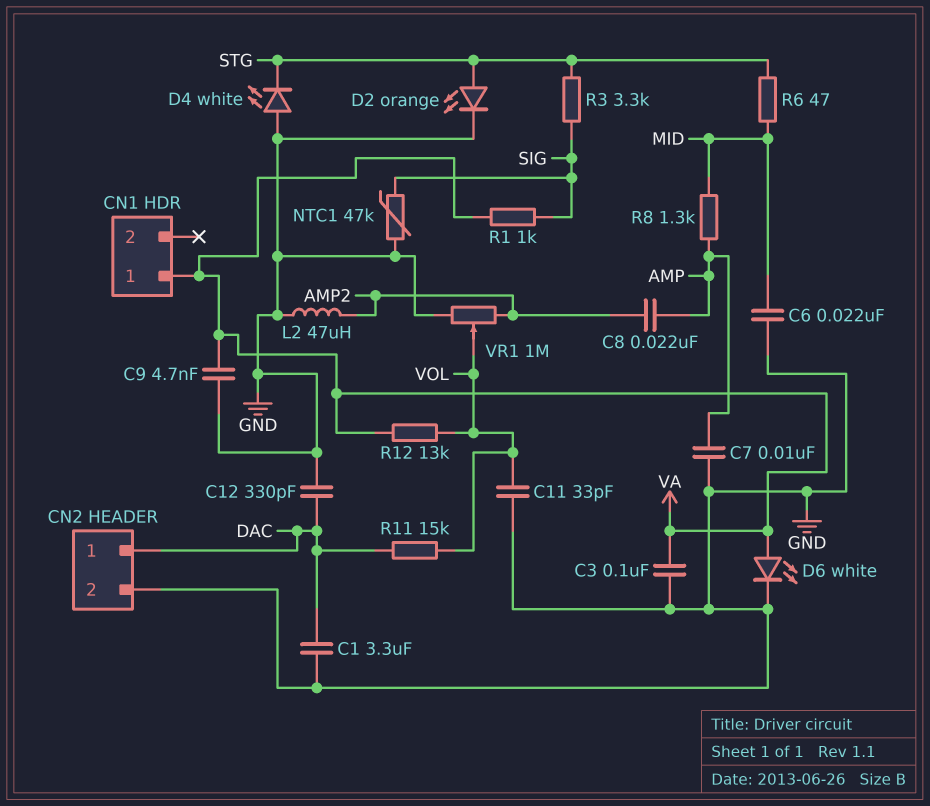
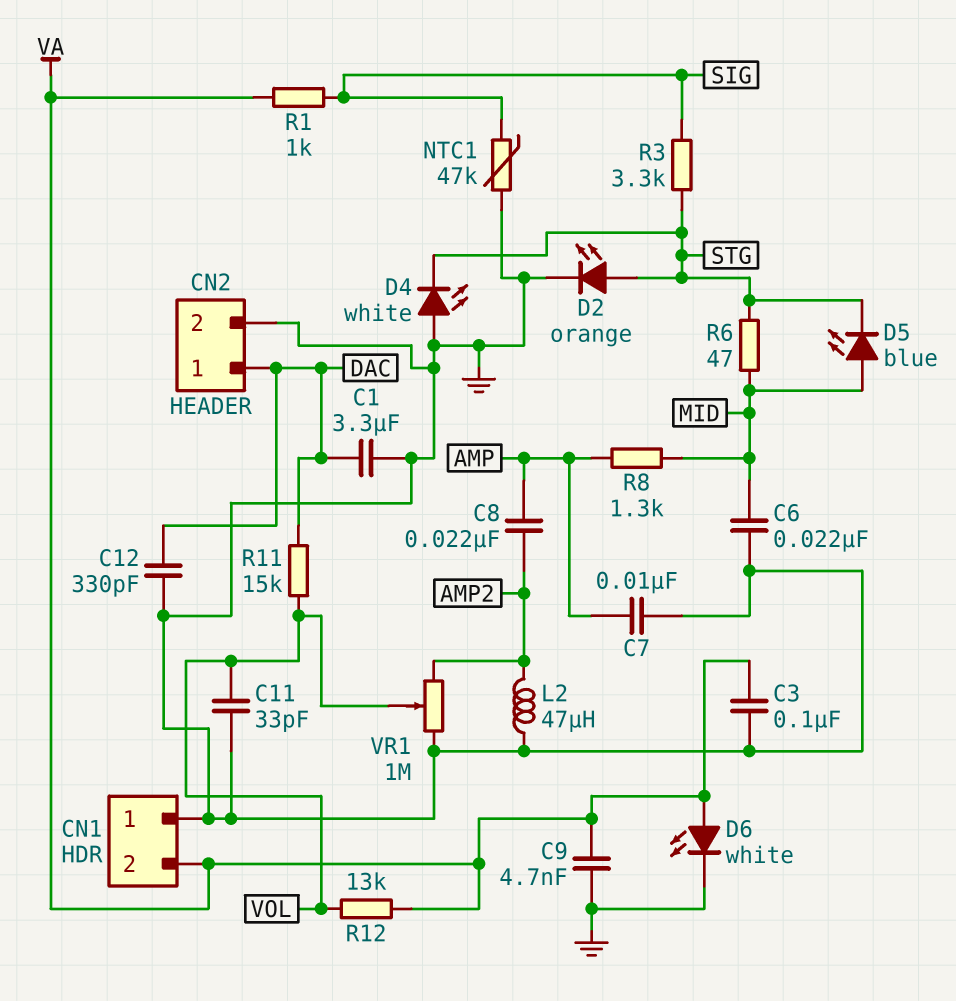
CN1 pin 1: VA -> GND
CN1 pin 2: none -> VA
D5: none -> LED blue (A MID, K STG)

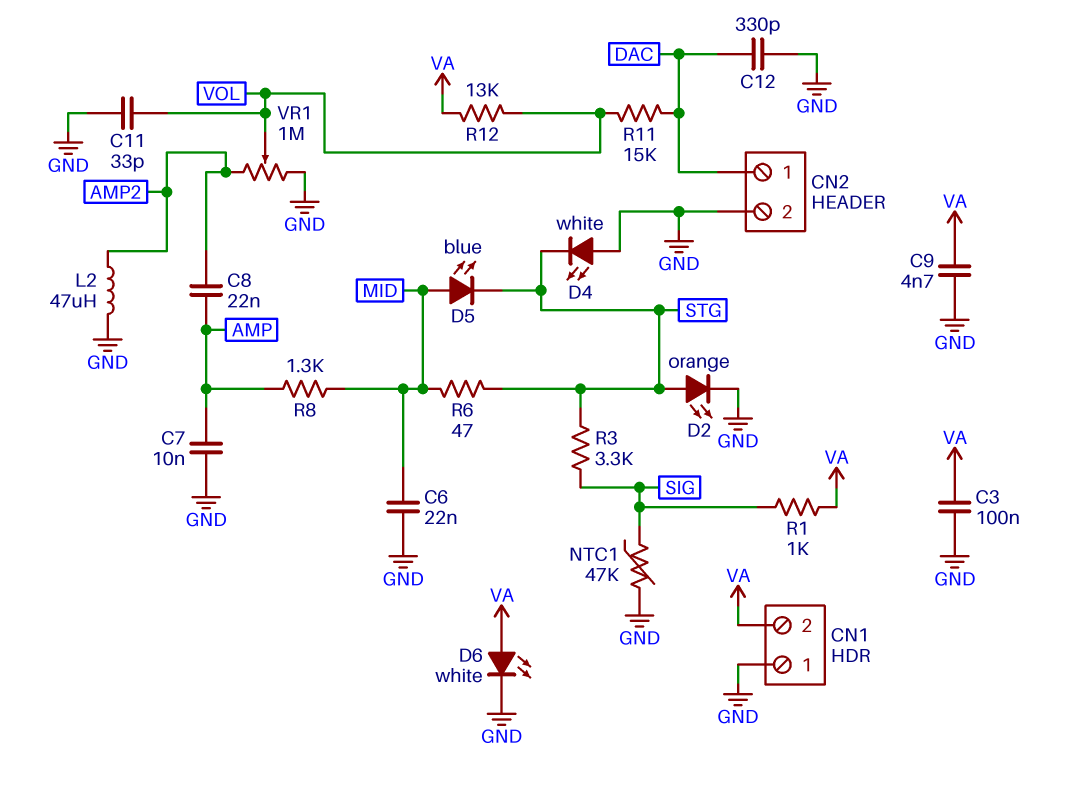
C1: 3.3uF (DAC, GND) -> none

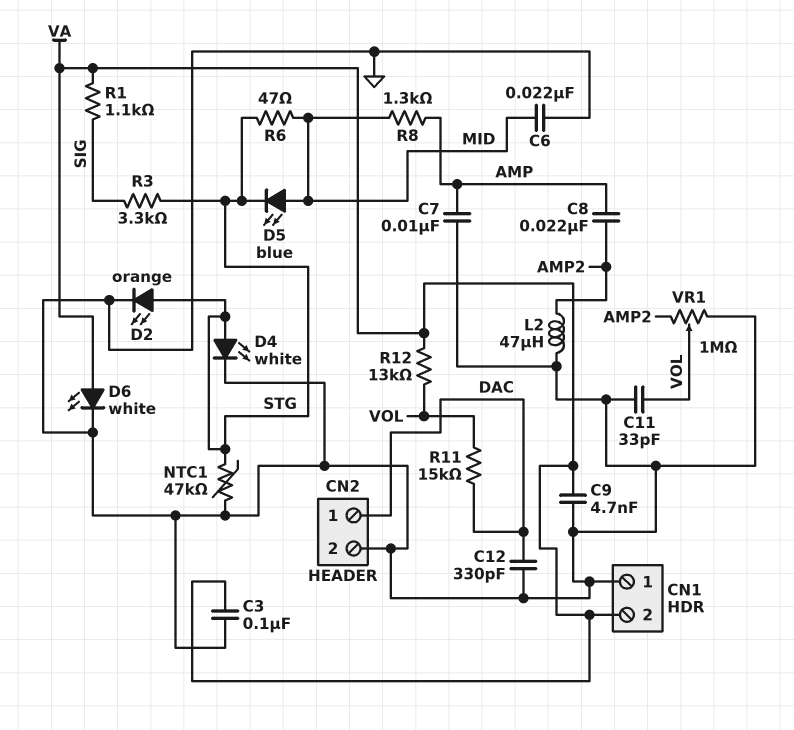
D4: LED white (A GND, K STG) -> LED white (A STG, K GND)
NTC1: 47k (GND, SIG) -> 47k (GND, STG)
R1: 1k (SIG, VA) -> 1.1k (SIG, VA)

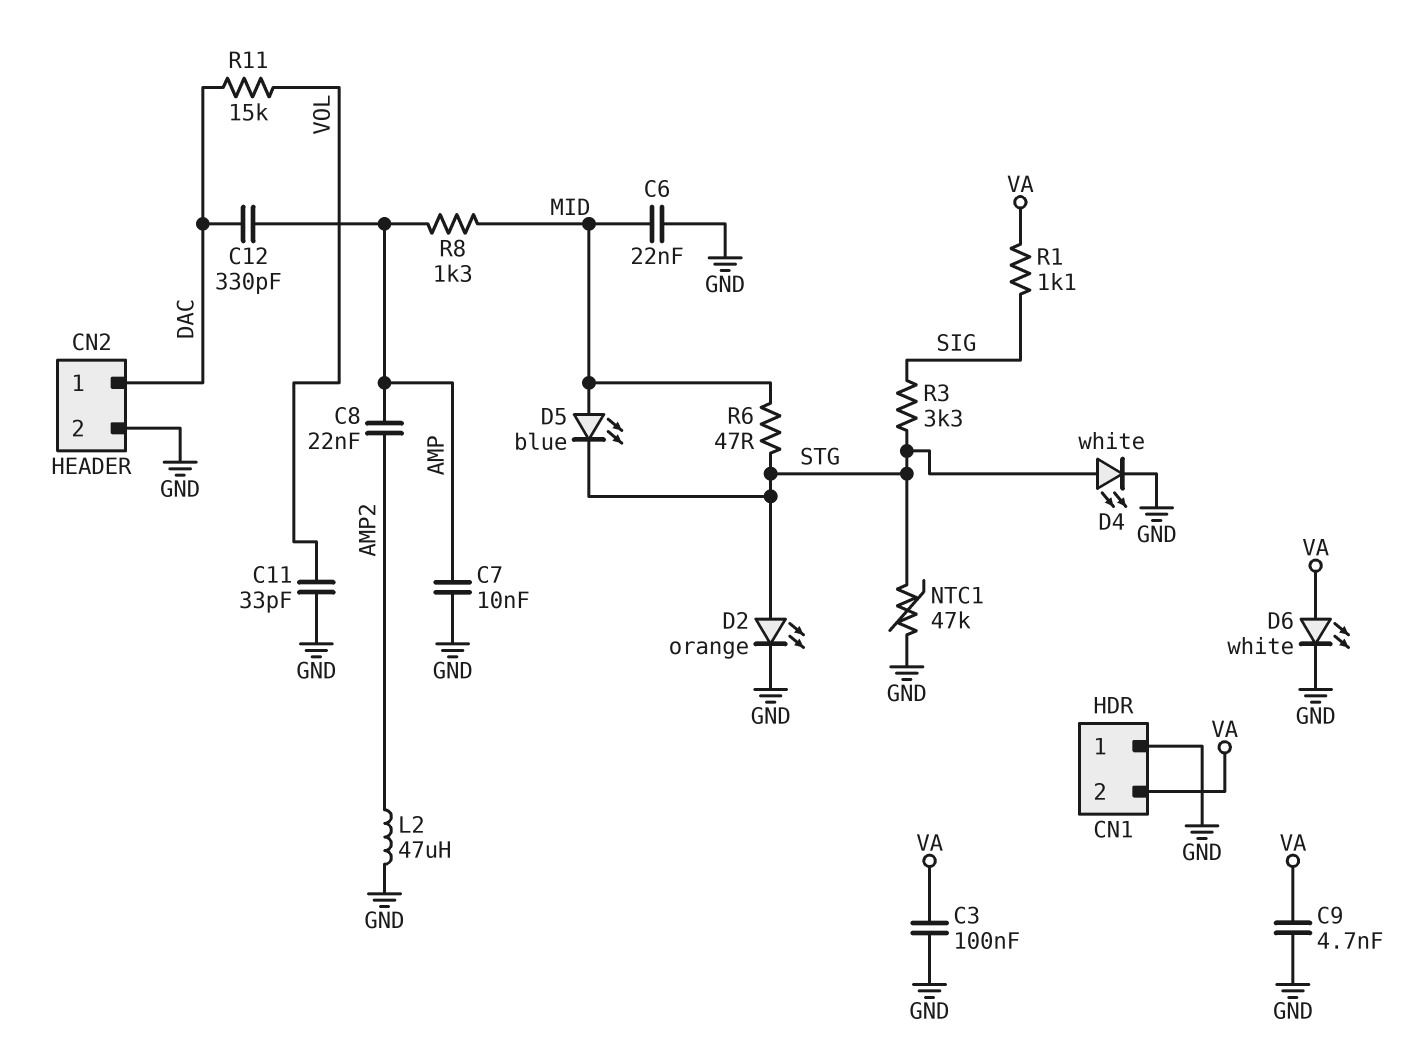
C12: 330pF (DAC, GND) -> 330pF (AMP, DAC)
R12: 13k (VA, VOL) -> none
VR1: 1M (AMP2, GND, wiper VOL) -> none

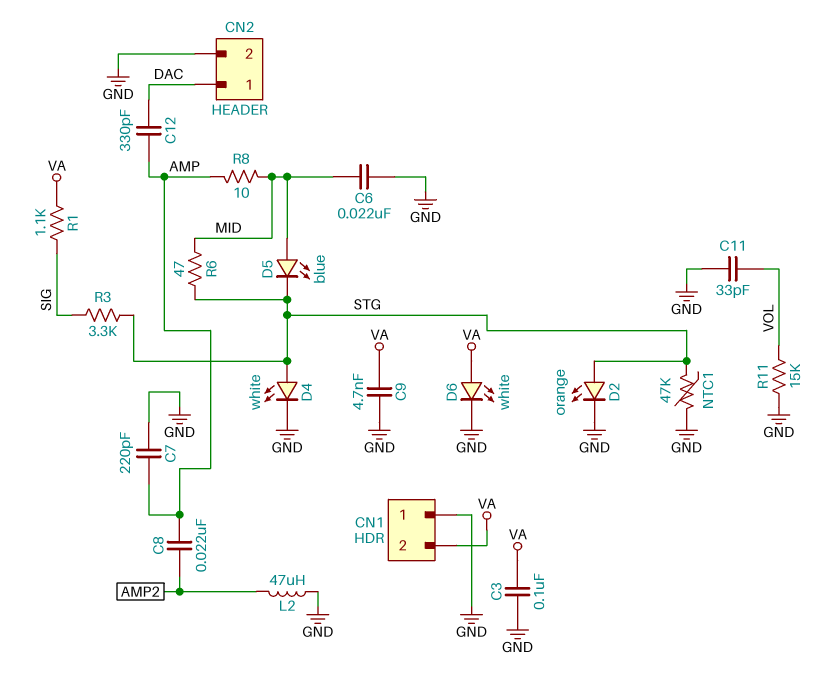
C7: 10nF (AMP, GND) -> 220pF (AMP, GND)
R8: 1.3k (AMP, MID) -> 10 (AMP, MID)
R11: 15k (DAC, VOL) -> 15k (GND, VOL)

